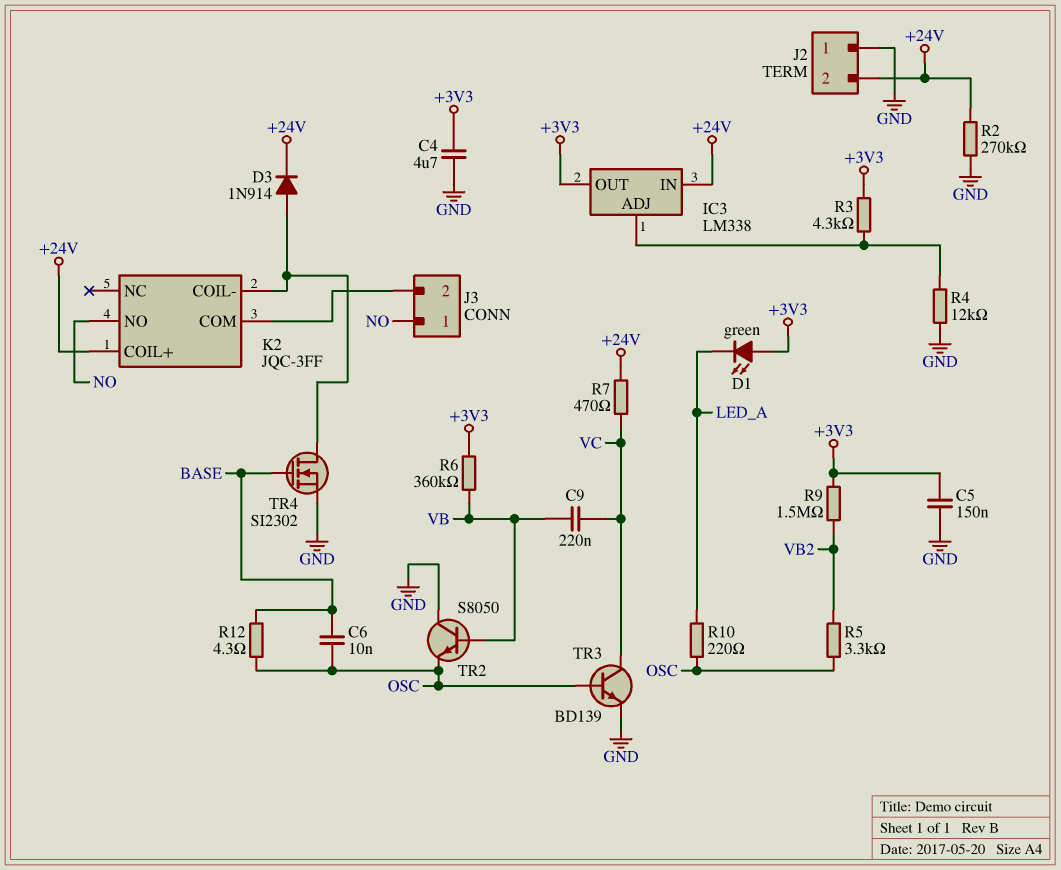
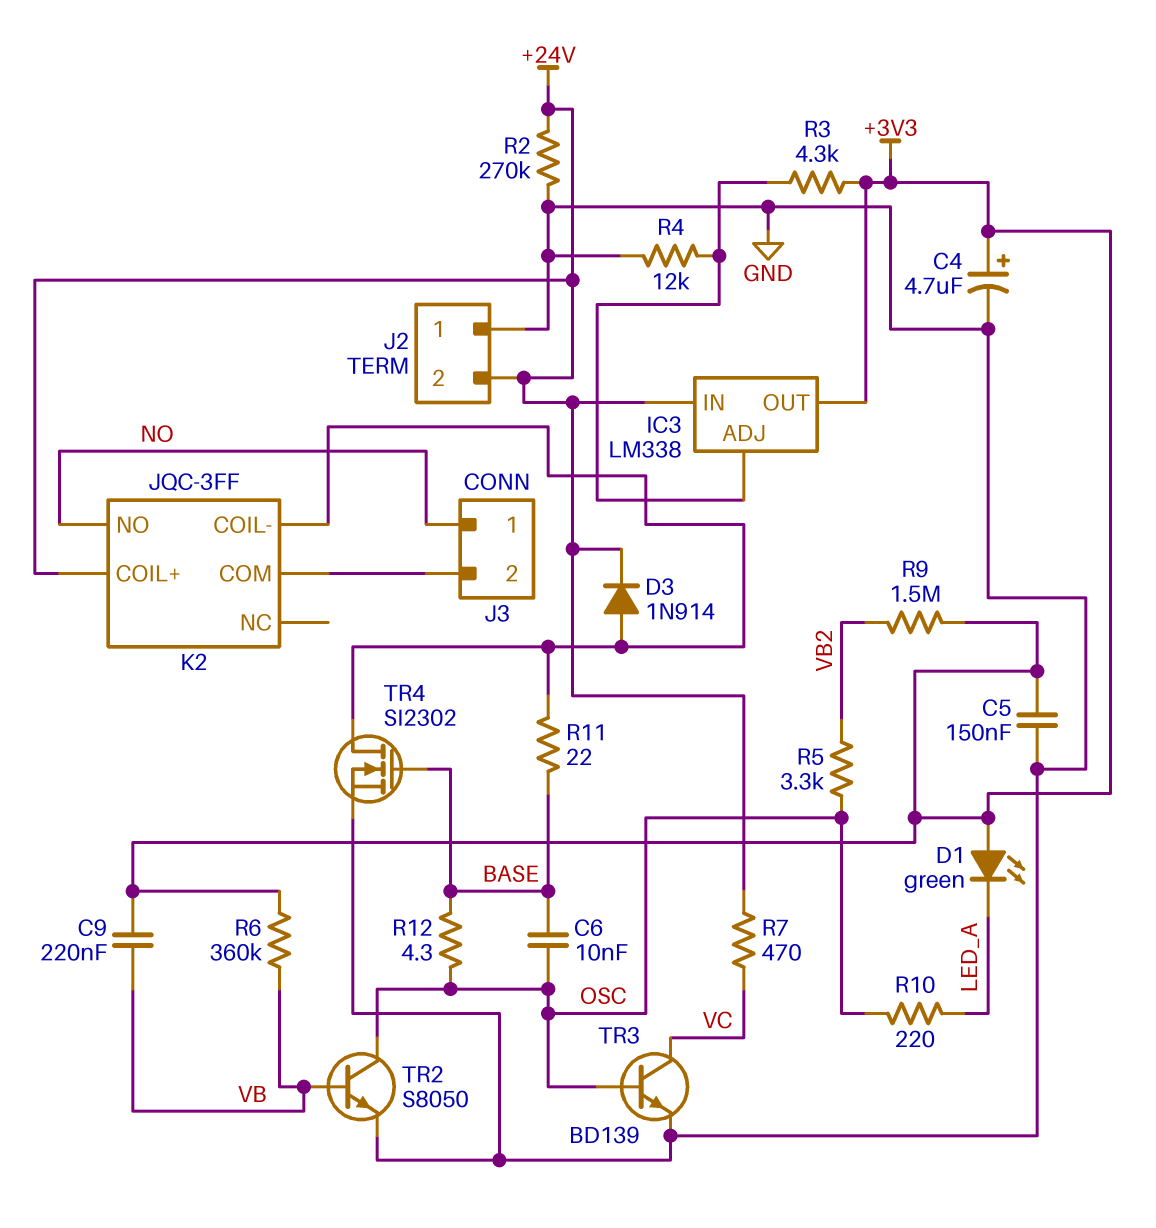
C4: 4.7uF (+3V3, GND) -> 4.7uF (plus +3V3, minus GND)
C9: 220nF (VB, VC) -> 220nF (+3V3, VB)
R11: none -> 22 (BASE, K2/COIL-)
TR2: NPN S8050 (B VB, C GND, E OSC) -> NPN S8050 (B VB, C OSC, E GND)

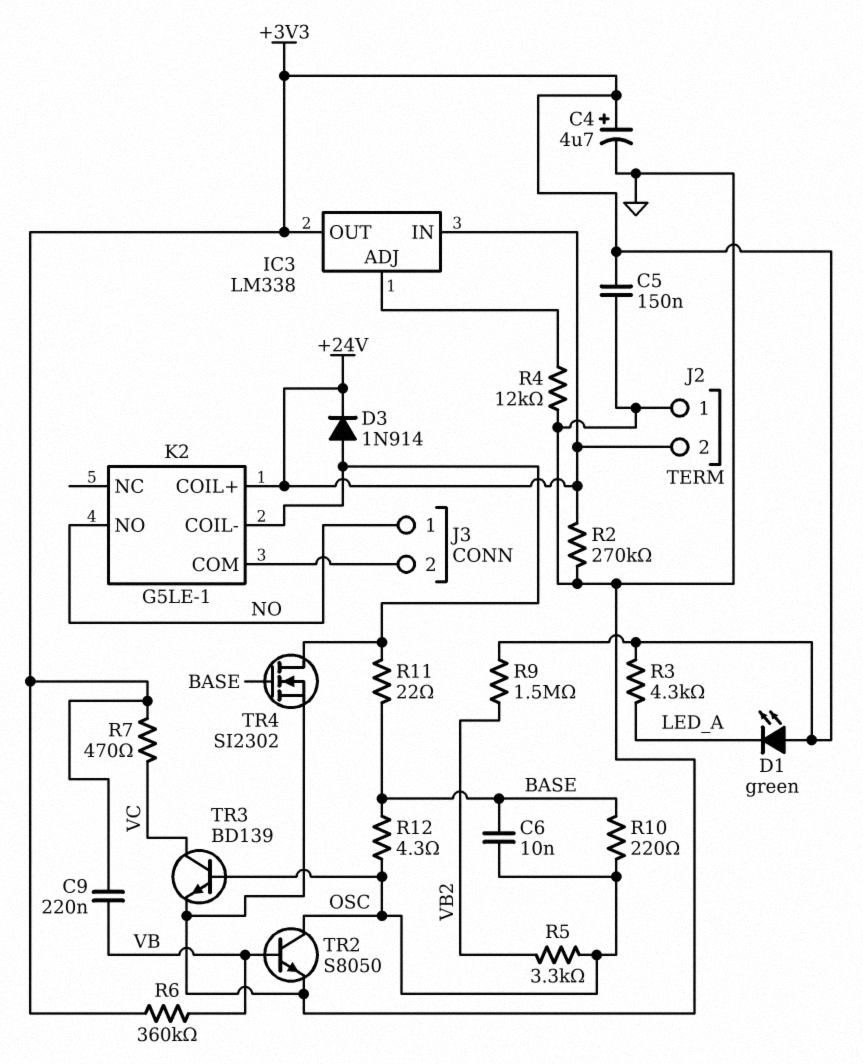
K2: JQC-3FF -> G5LE-1
R3: 4.3k (+3V3, IC3/ADJ) -> 4.3k (+3V3, LED_A)
R7: 470 (+24V, VC) -> 470 (+3V3, VC)
R10: 220 (LED_A, OSC) -> 220 (BASE, OSC)

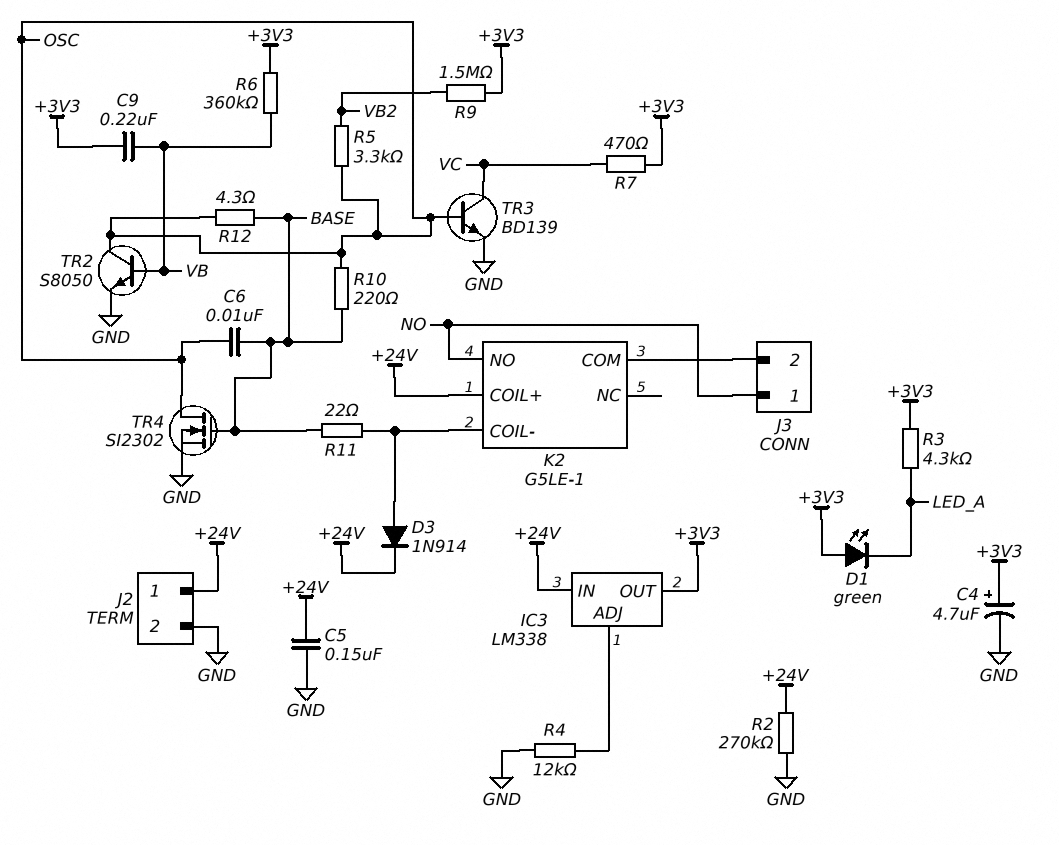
C5: 150nF (+3V3, GND) -> 150nF (+24V, GND)
J2 pin 1: GND -> +24V
J2 pin 2: +24V -> GND
TR4: NMOS SI2302 (G BASE, D K2/COIL-, S GND) -> NMOS SI2302 (G BASE, D OSC, S GND)

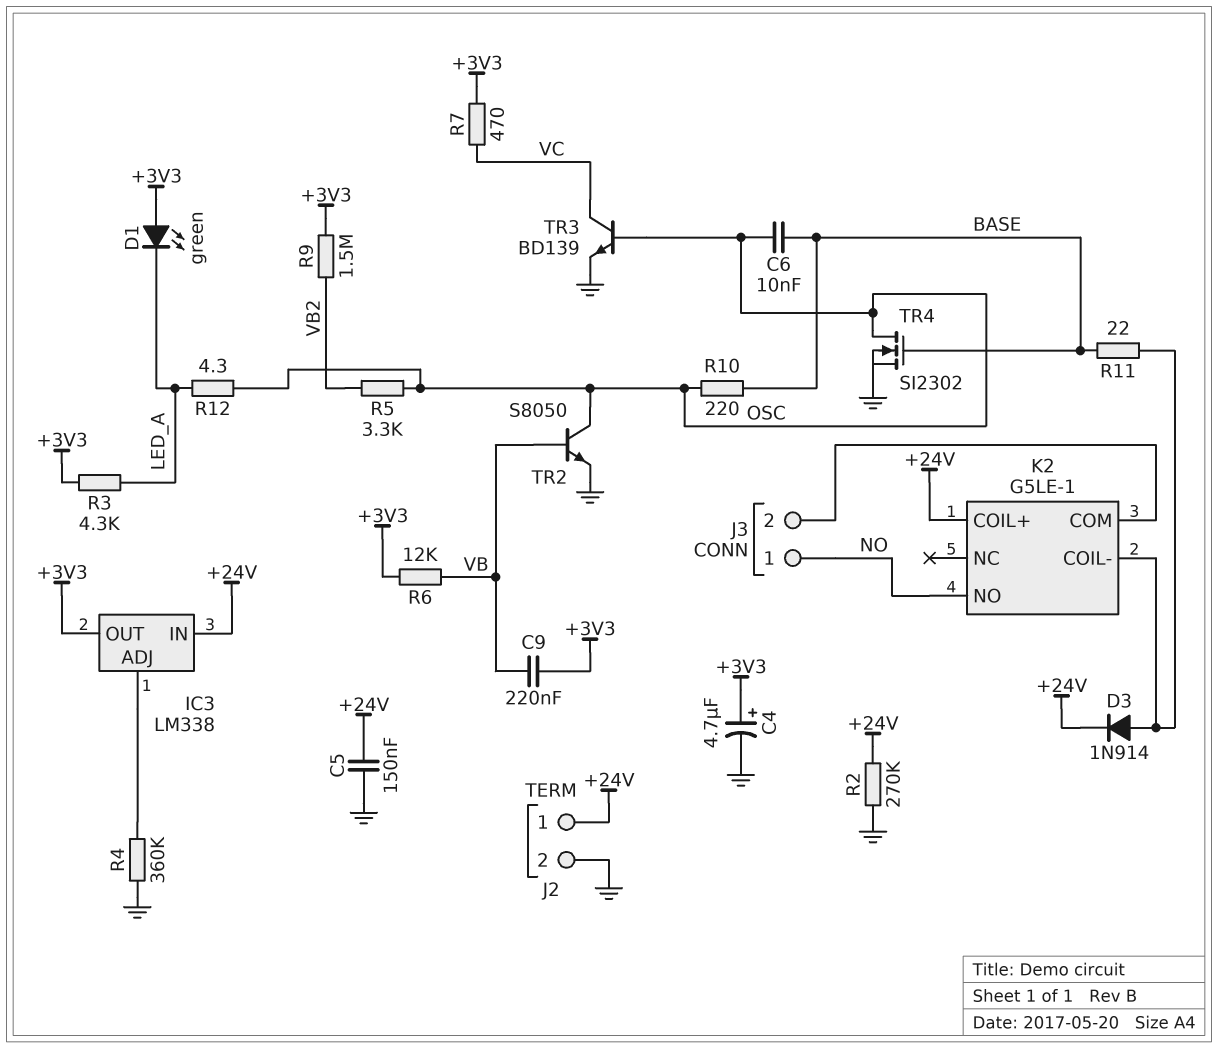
R4: 12k (GND, IC3/ADJ) -> 360k (GND, IC3/ADJ)
R6: 360k (+3V3, VB) -> 12k (+3V3, VB)
R12: 4.3 (BASE, OSC) -> 4.3 (LED_A, OSC)

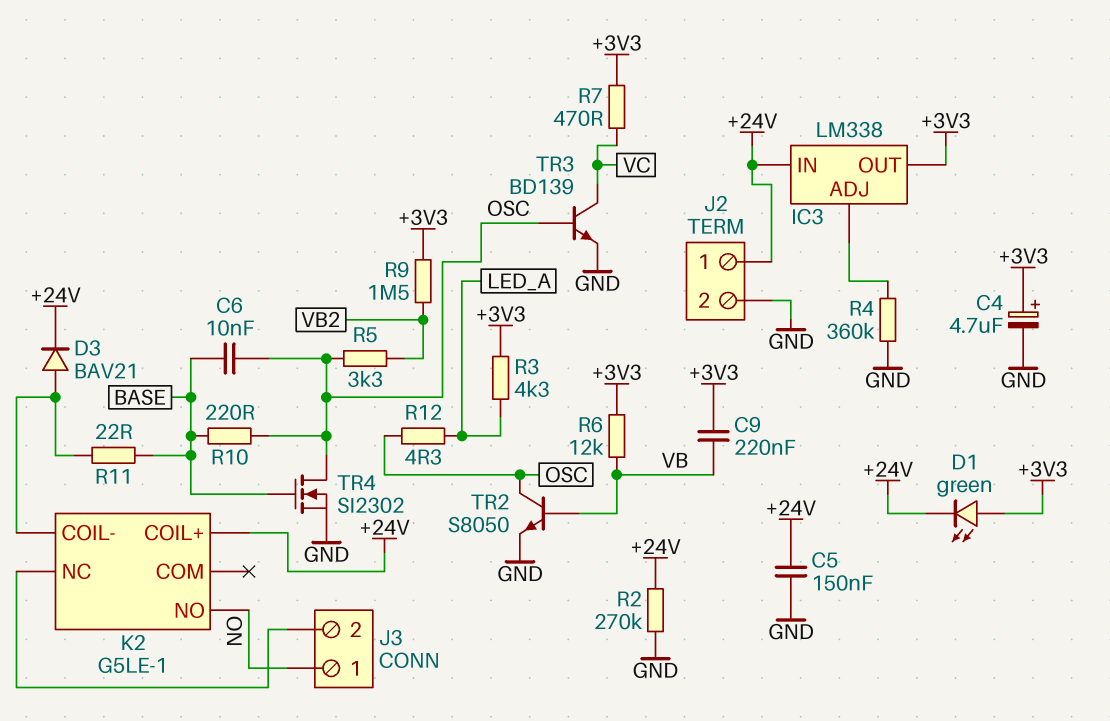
D1: LED green (A +3V3, K LED_A) -> LED green (A +3V3, K +24V)
D3: diode 1N914 (A K2/COIL-, K +24V) -> diode BAV21 (A K2/COIL-, K +24V)
K2 pin COM: J3/2 -> none
K2 pin NC: none -> J3/2

